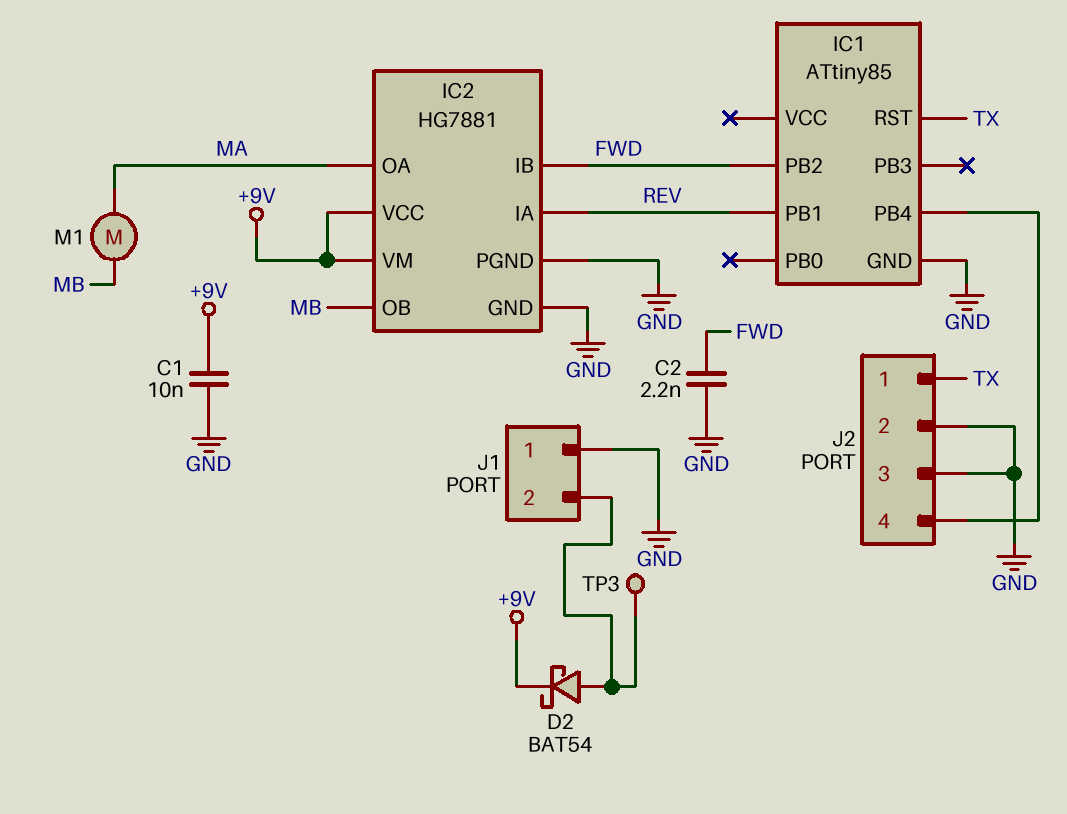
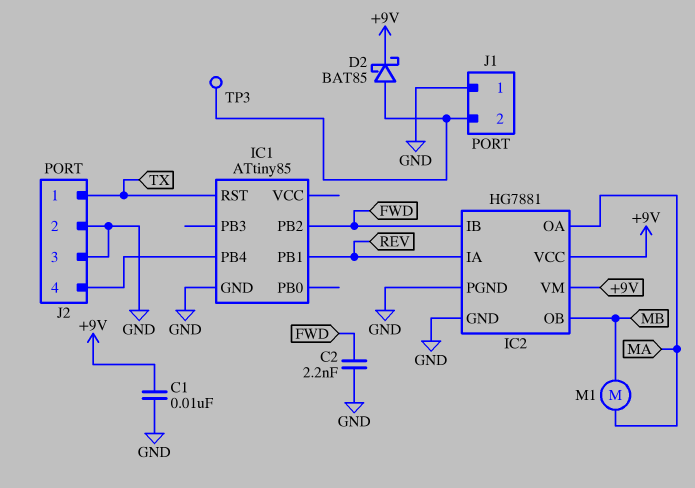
D2: schottky BAT54 (A J1/2, K +9V) -> schottky BAT85 (A J1/2, K +9V)

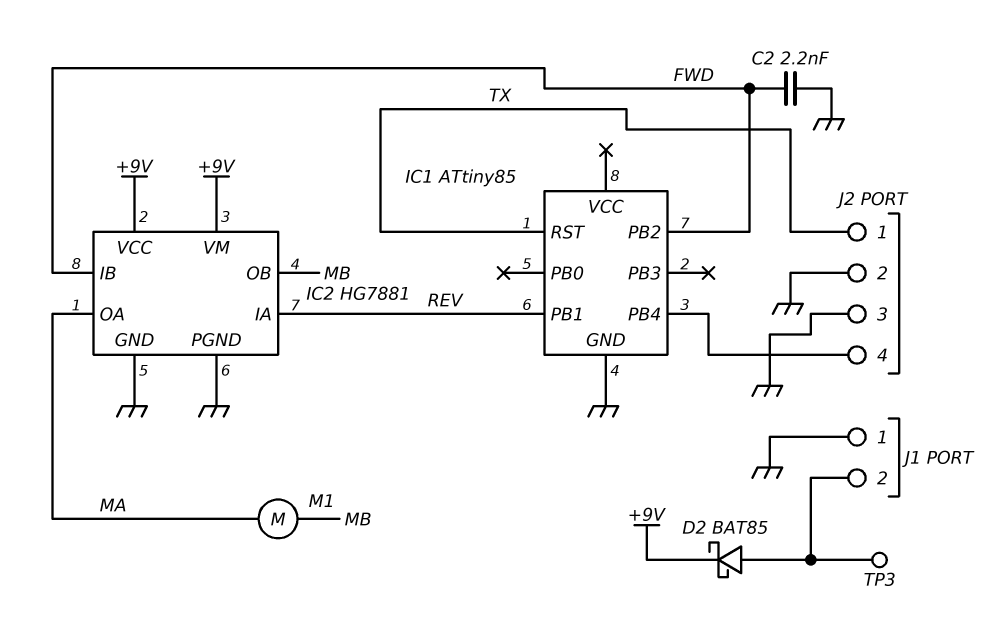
C1: 10nF (+9V, GND) -> none

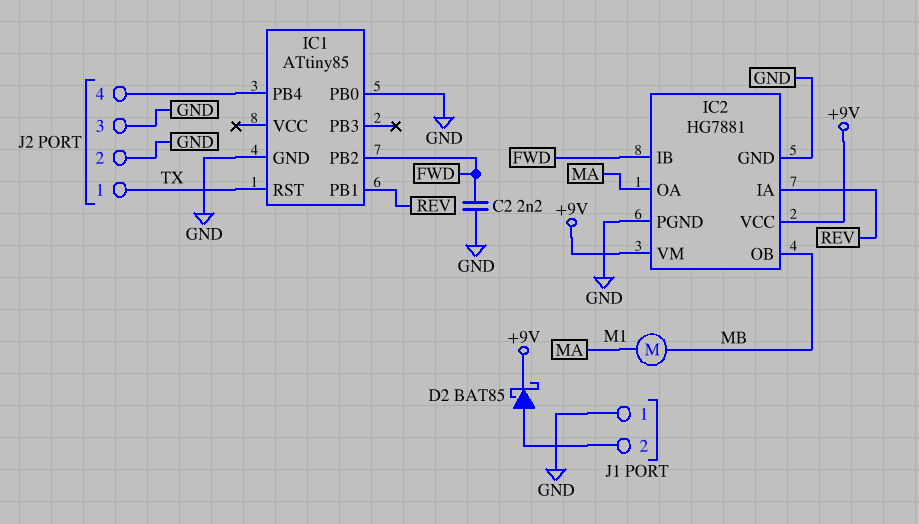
IC1 pin PB0: none -> GND
TP3: test point (J1/2) -> none

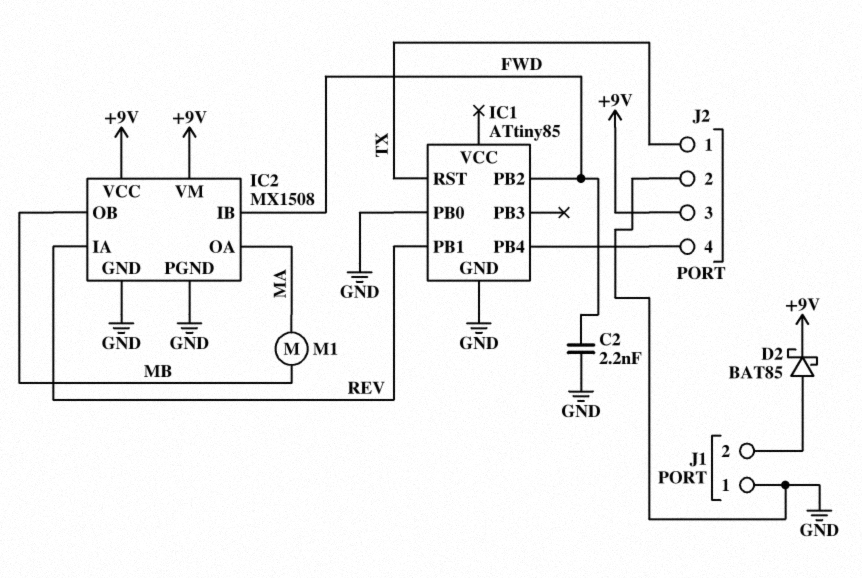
IC2: HG7881 -> MX1508
J2 pin 3: GND -> +9V

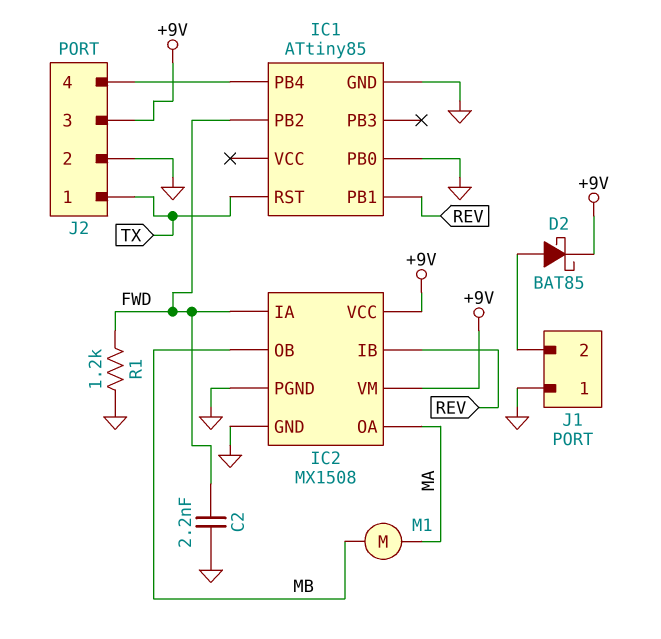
IC2 pin IA: REV -> FWD
IC2 pin IB: FWD -> REV
R1: none -> 1.2k (FWD, GND)

